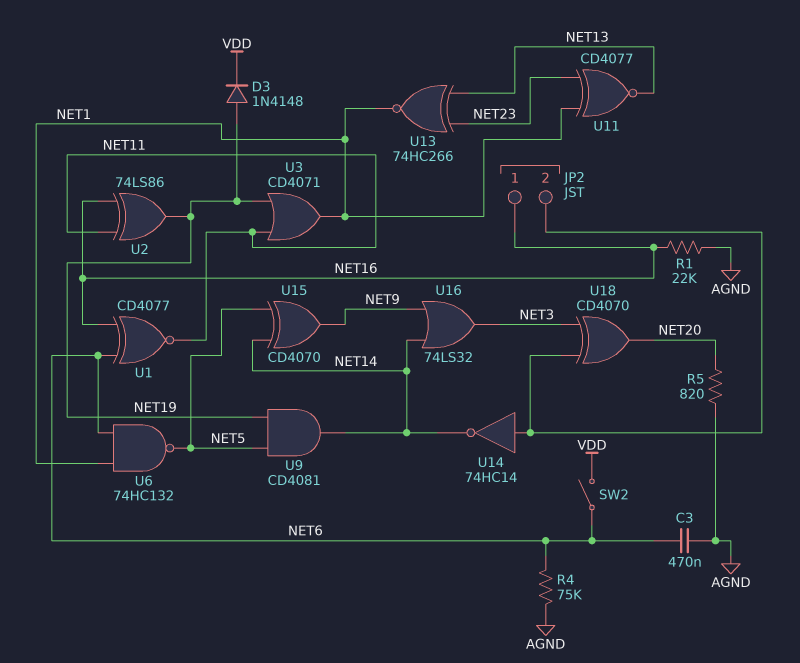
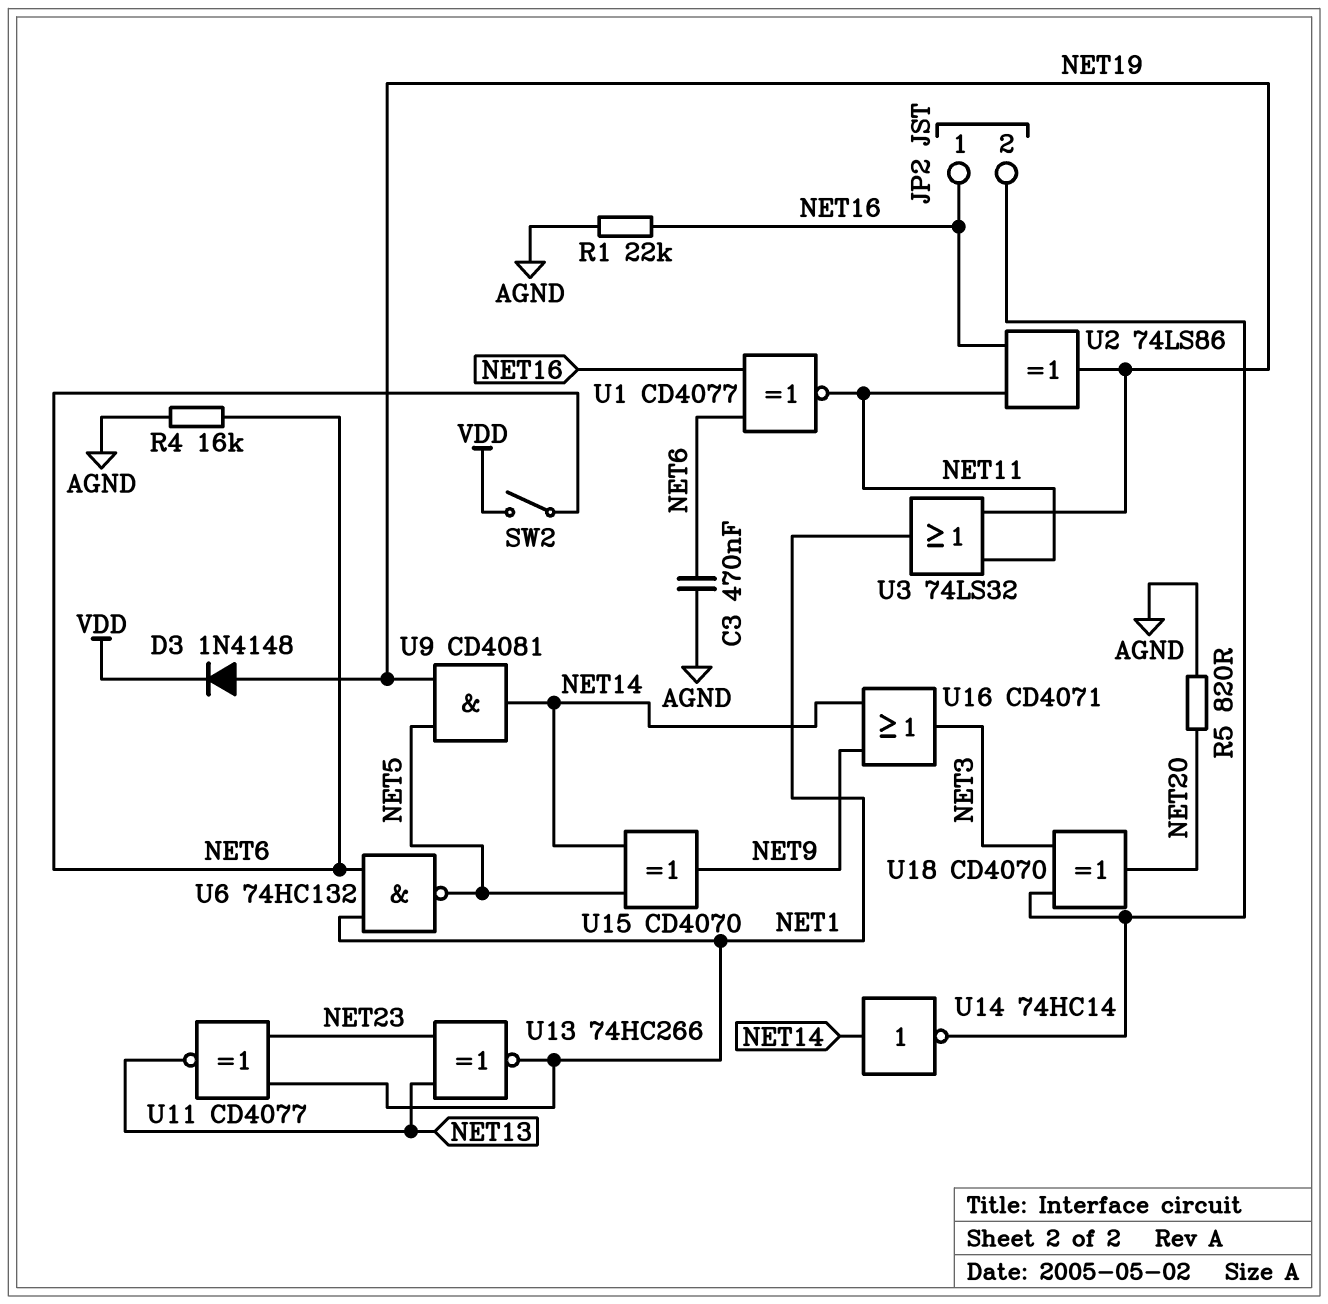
R4: 75k (AGND, NET6) -> 16k (AGND, NET6)
U3: OR CD4071 (in NET11, in NET19, out NET1) -> OR 74LS32 (in NET11, in NET19, out NET1)
U14: NOT 74HC14 (in JP2/2, out NET14) -> NOT 74HC14 (in NET14, out JP2/2)
U16: OR 74LS32 (in NET9, in NET14, out NET3) -> OR CD4071 (in NET9, in NET14, out NET3)

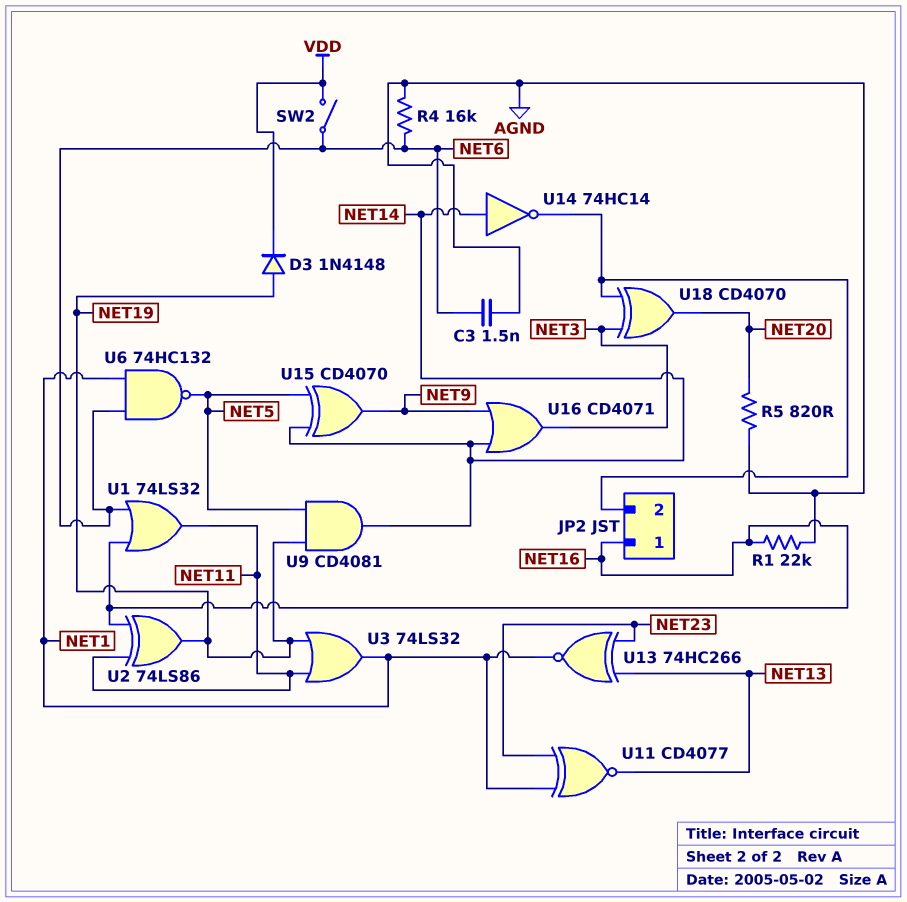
C3: 470nF (AGND, NET6) -> 1.5nF (AGND, NET6)
U1: XNOR CD4077 (in NET6, in NET16, out NET11) -> OR 74LS32 (in NET6, in NET16, out NET11)

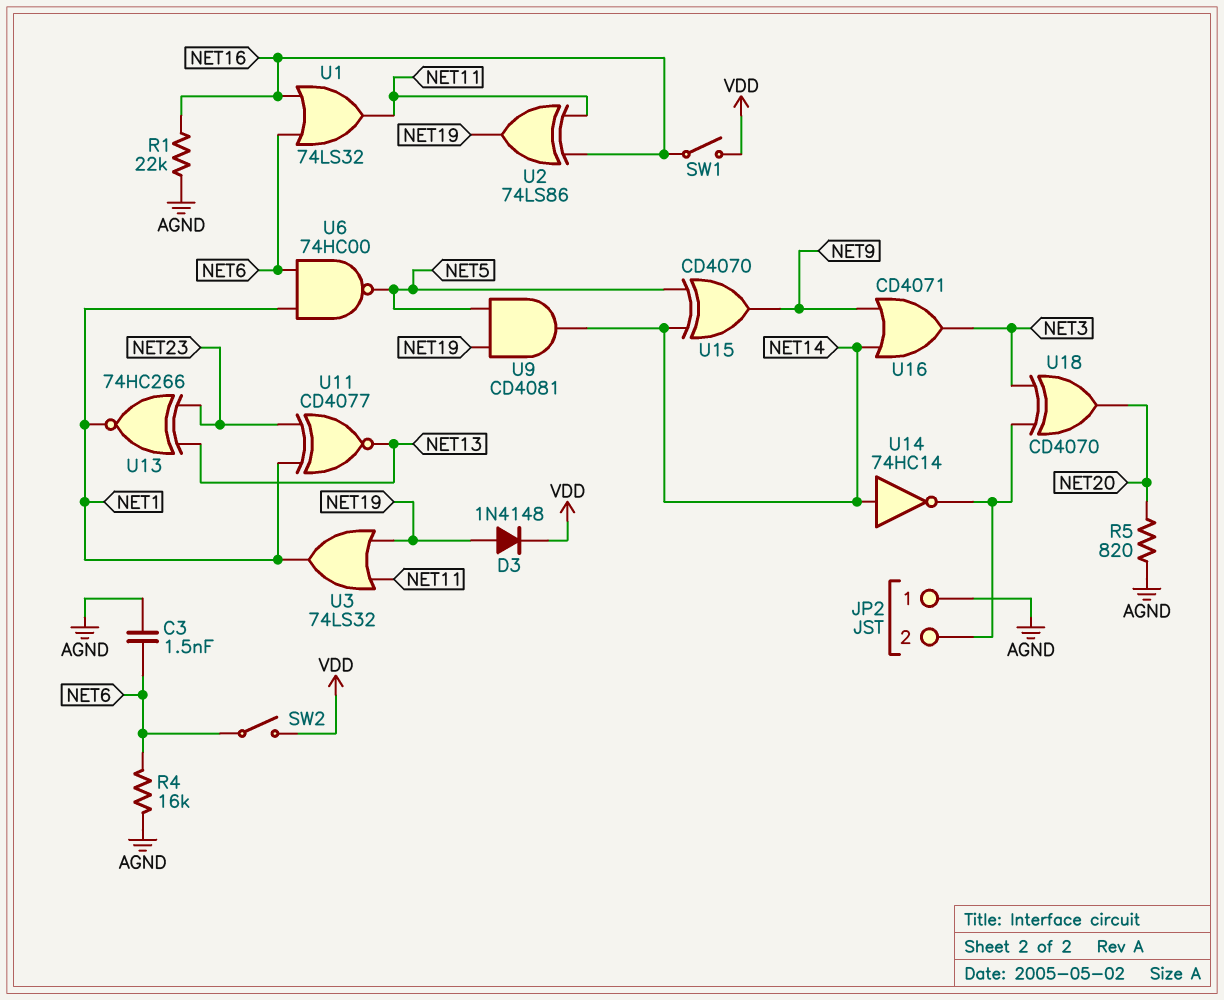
JP2 pin 1: NET16 -> AGND
SW1: none -> switch (NET16, VDD)
U6: NAND 74HC132 (in NET1, in NET6, out NET5) -> NAND 74HC00 (in NET1, in NET6, out NET5)

